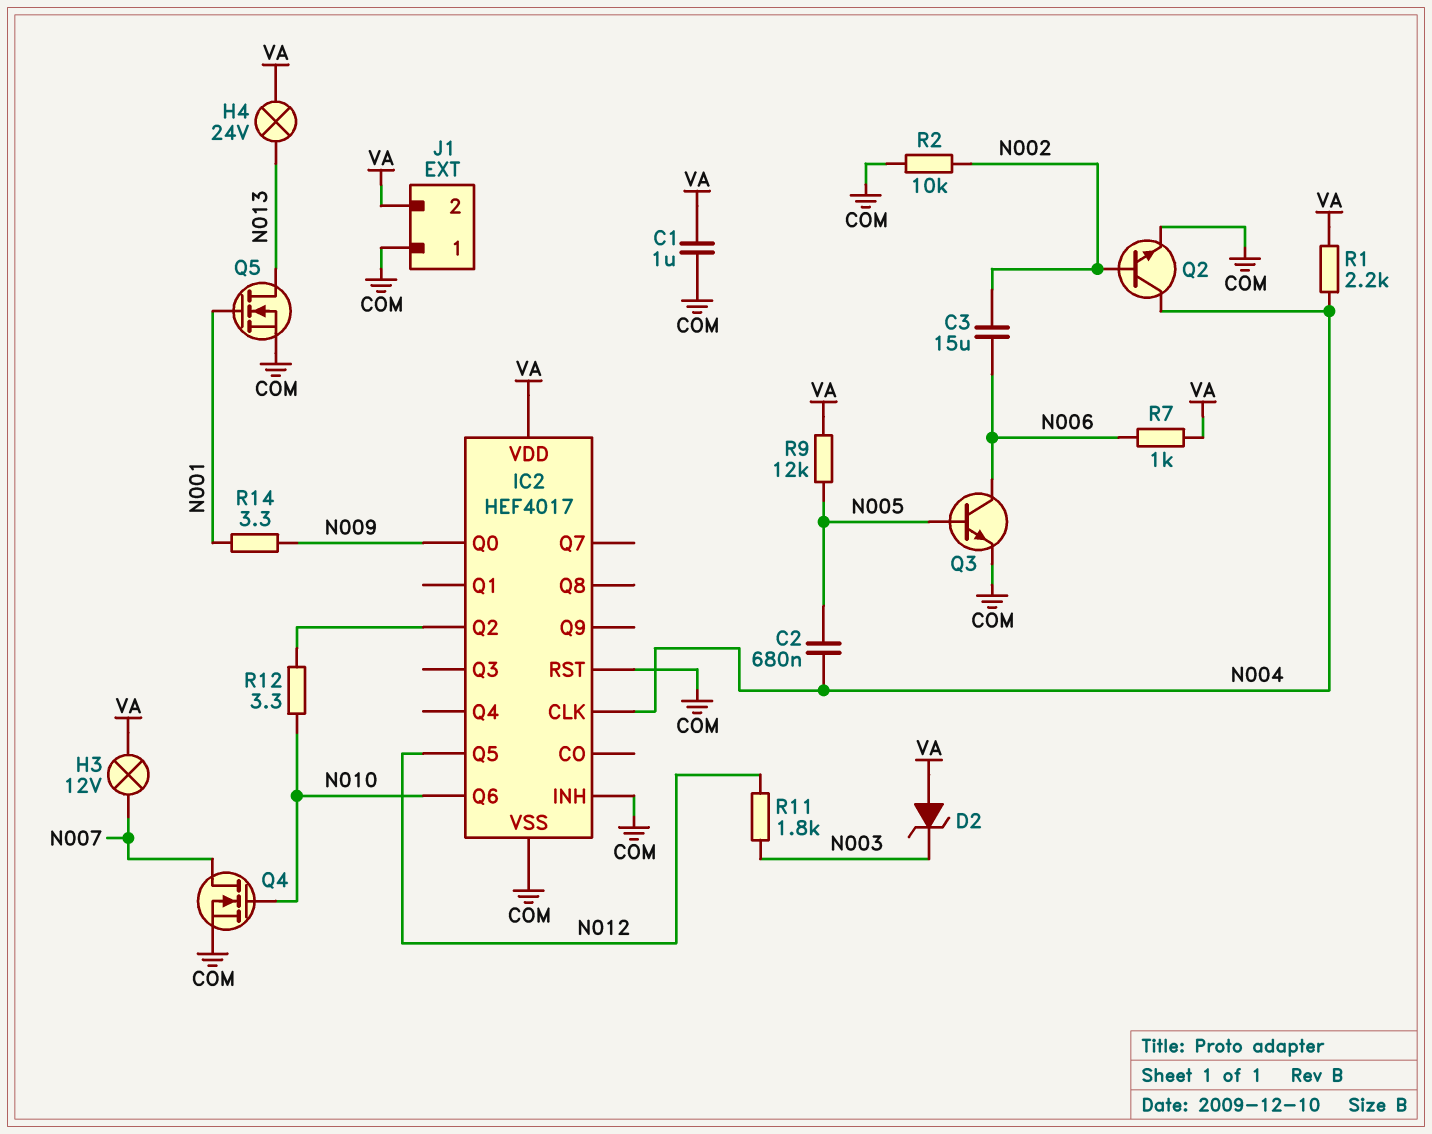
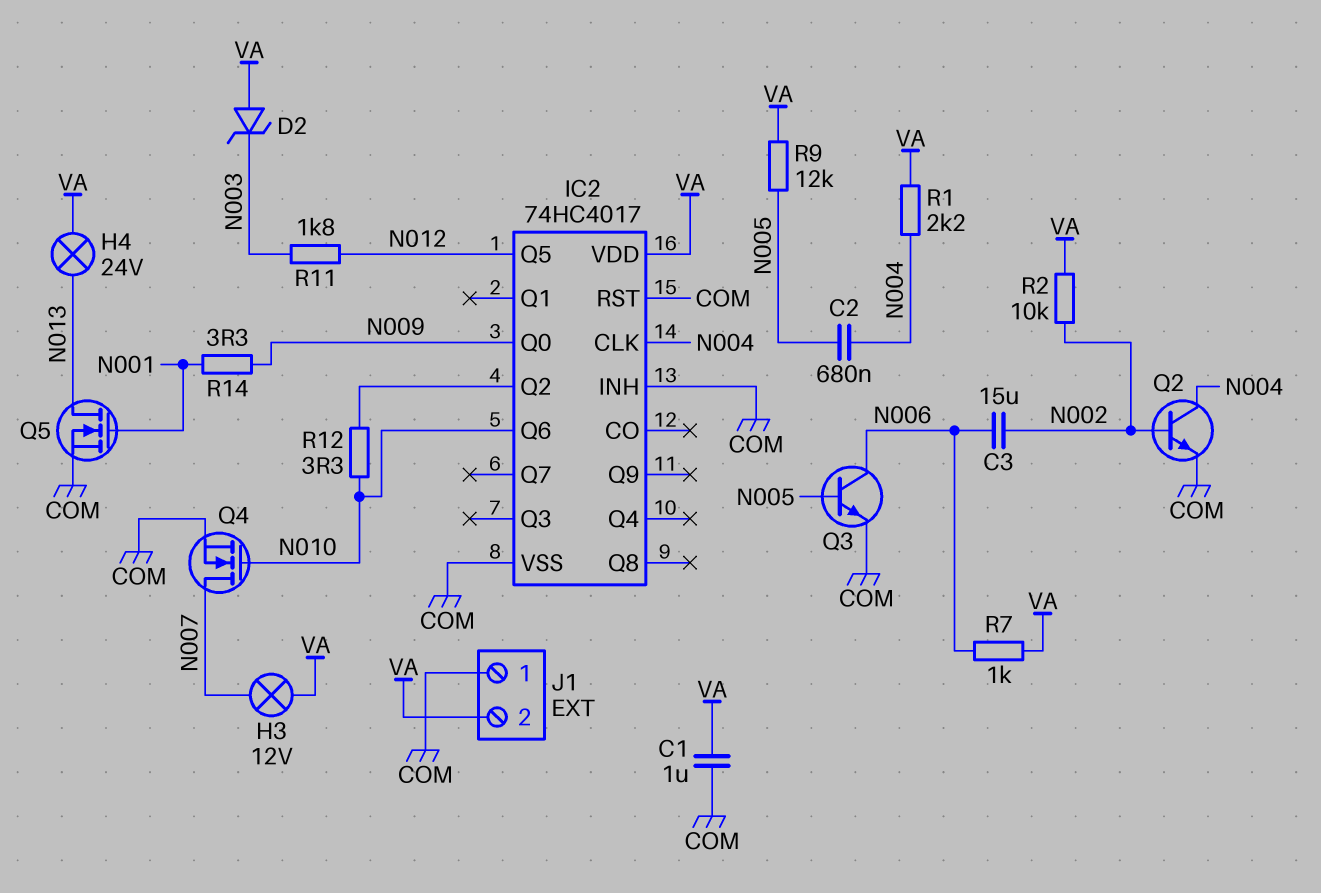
IC2: HEF4017 -> 74HC4017
R2: 10k (COM, N002) -> 10k (N002, VA)

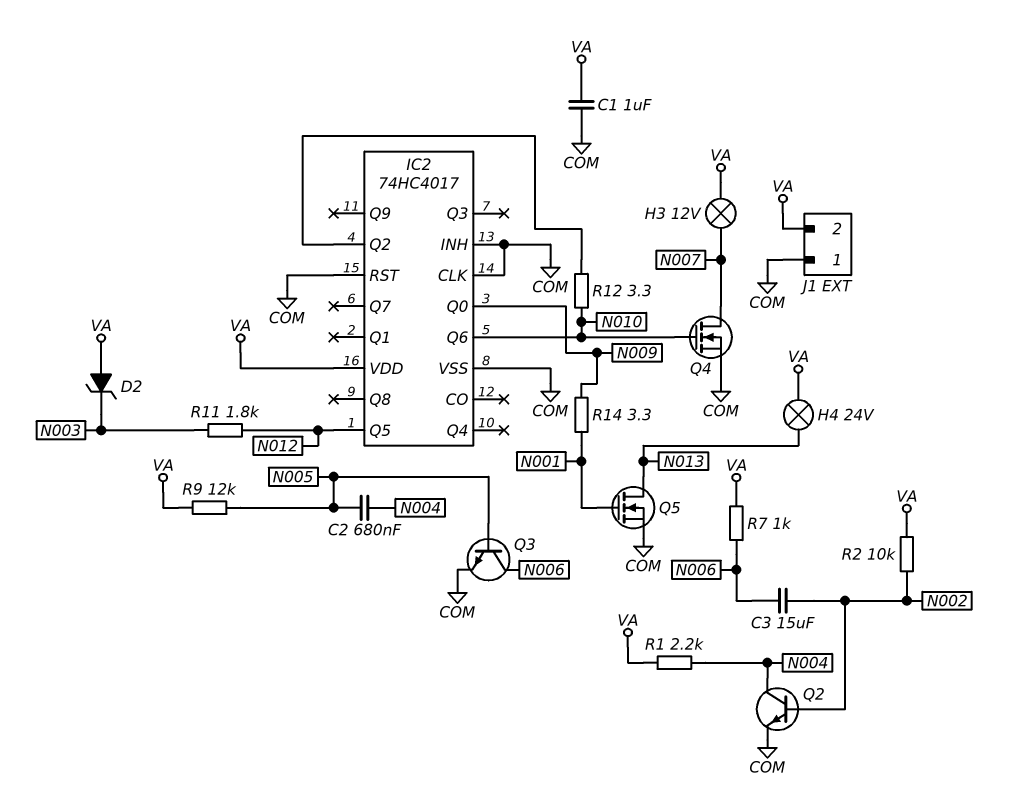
IC2 pin CLK: N004 -> COM

